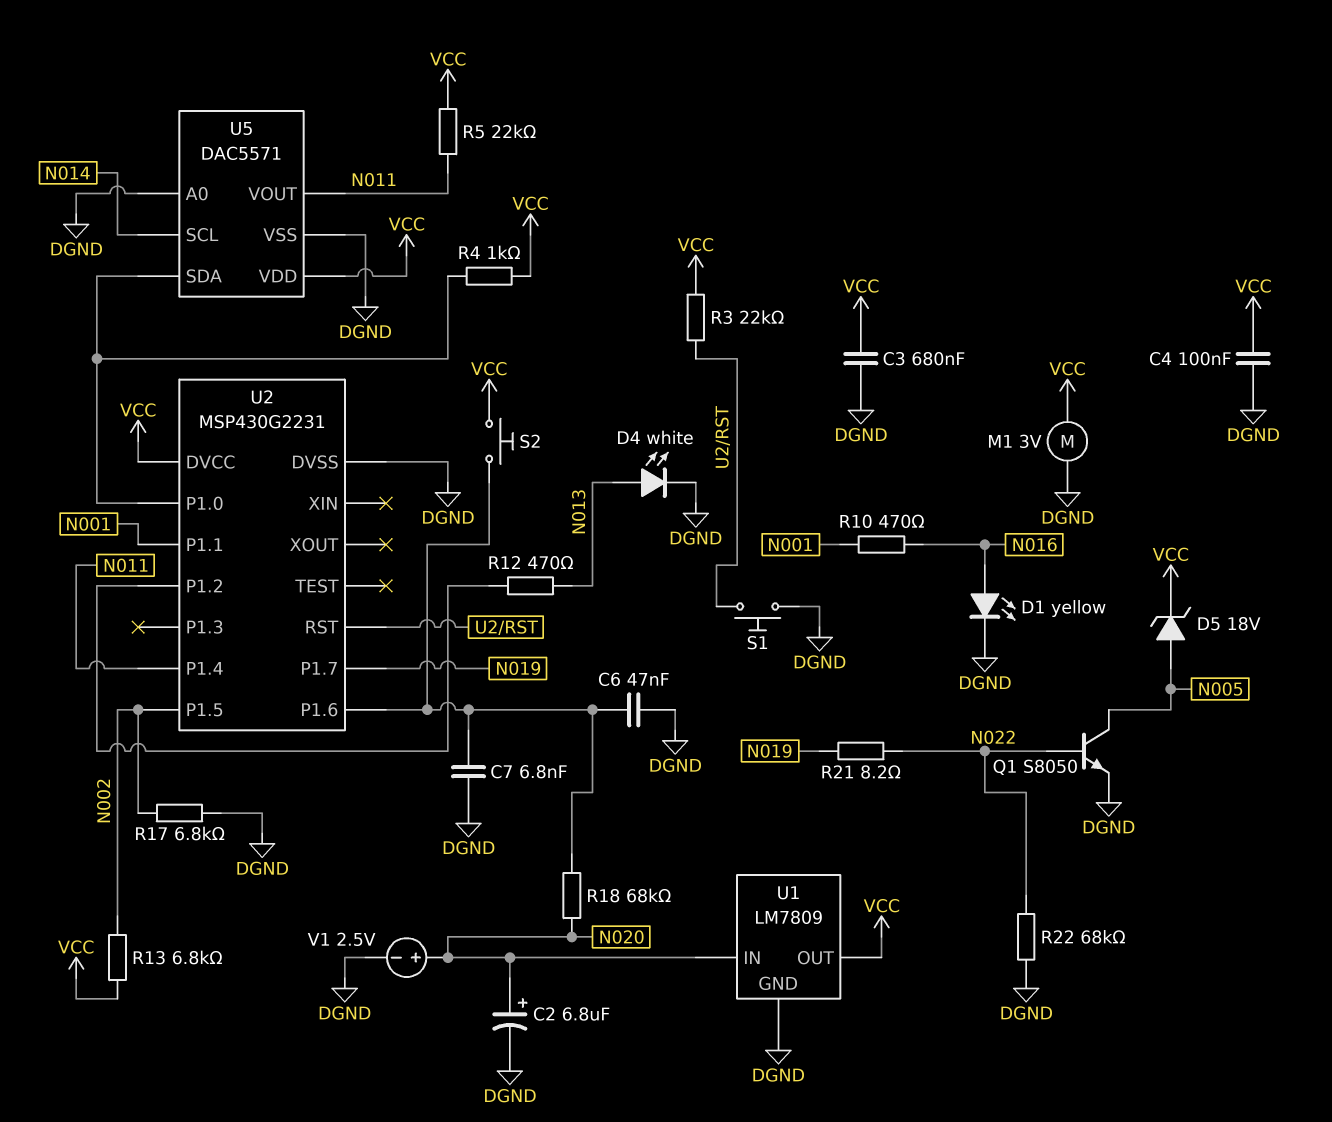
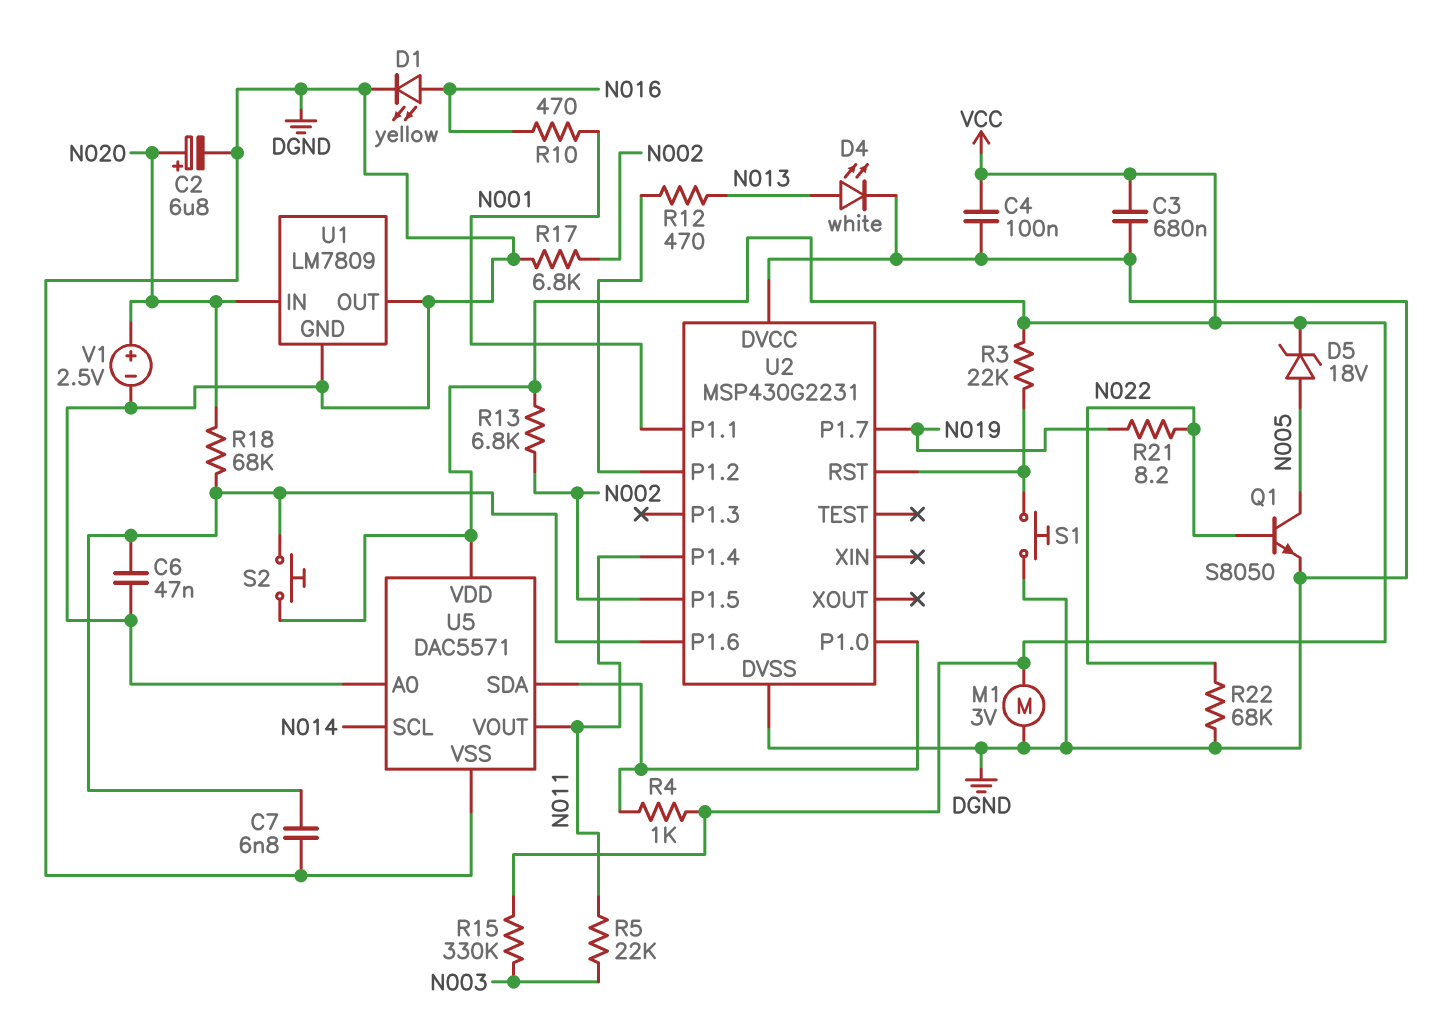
R5: 22k (N011, VCC) -> 22k (N003, N011)
R15: none -> 330k (N003, VCC)
U1 pin OUT: VCC -> DGND
U2 pin DVCC: VCC -> DGND

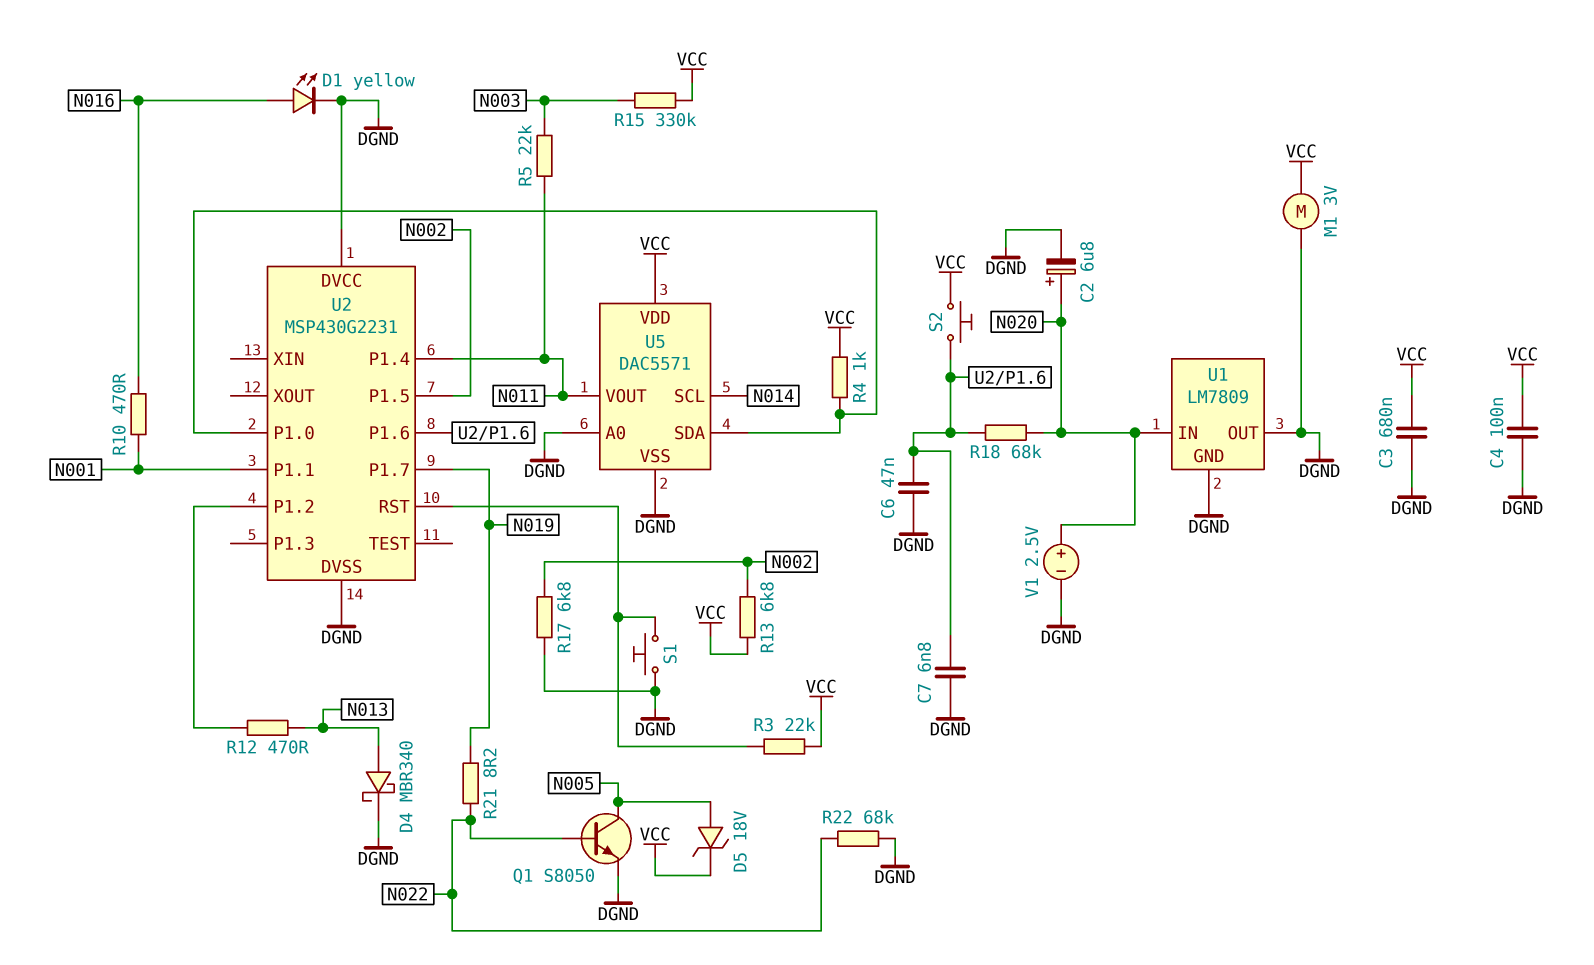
D4: LED white (A N013, K DGND) -> schottky MBR340 (A N013, K DGND)

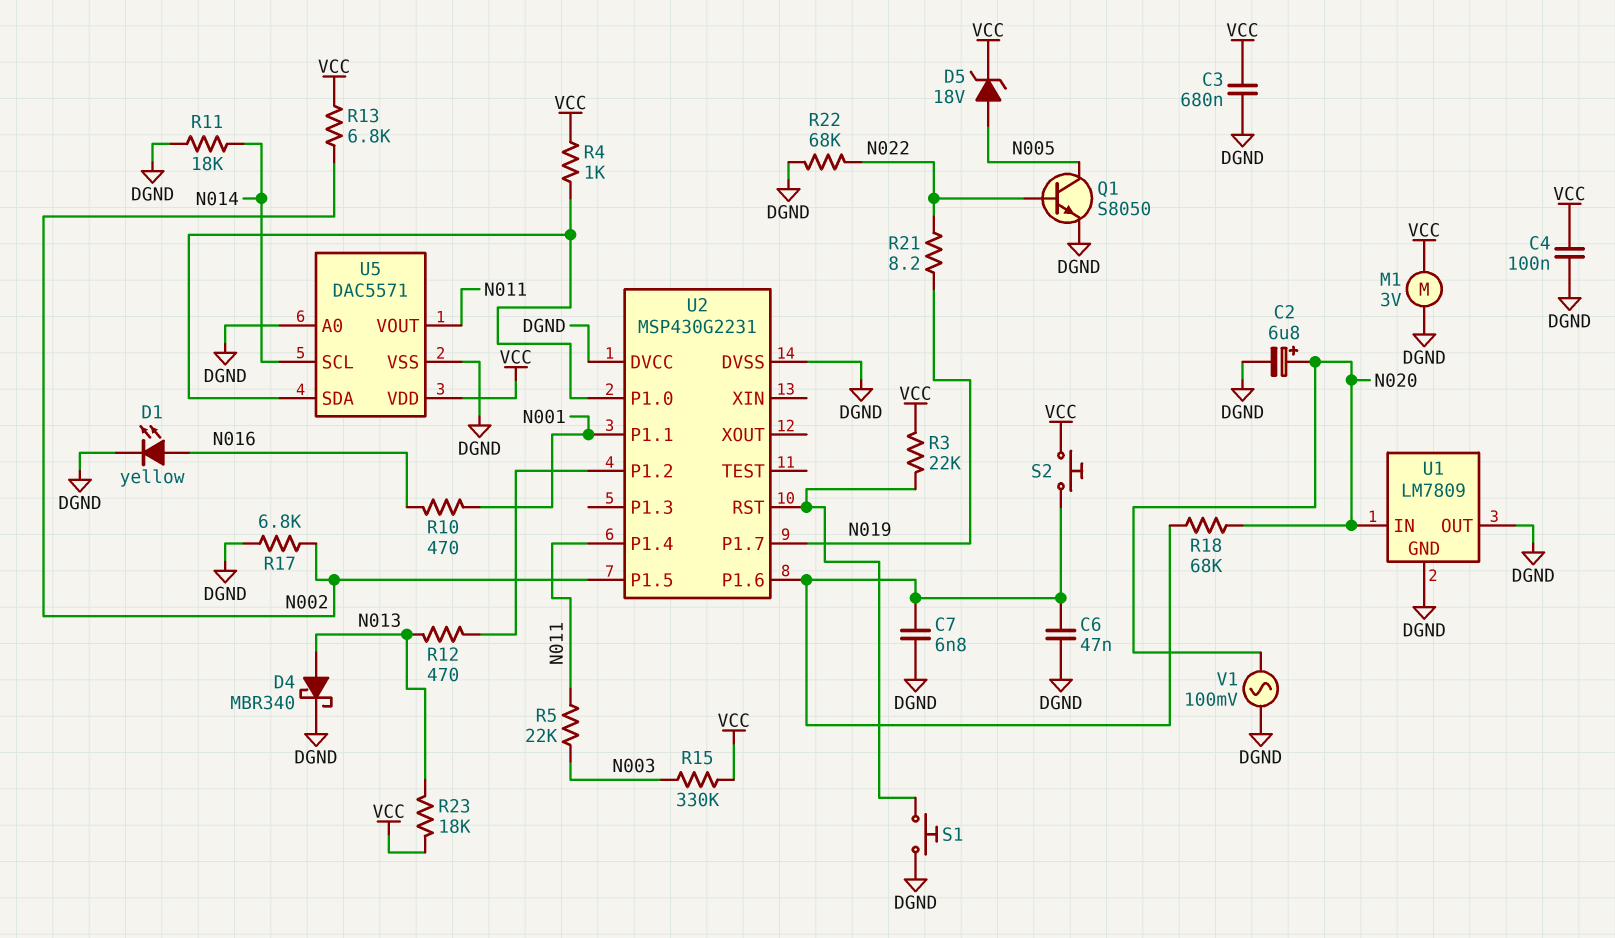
R11: none -> 18k (DGND, N014)
R23: none -> 18k (N013, VCC)
V1: 2.5V (plus N020, minus DGND) -> AC 100mV (DGND, N020)

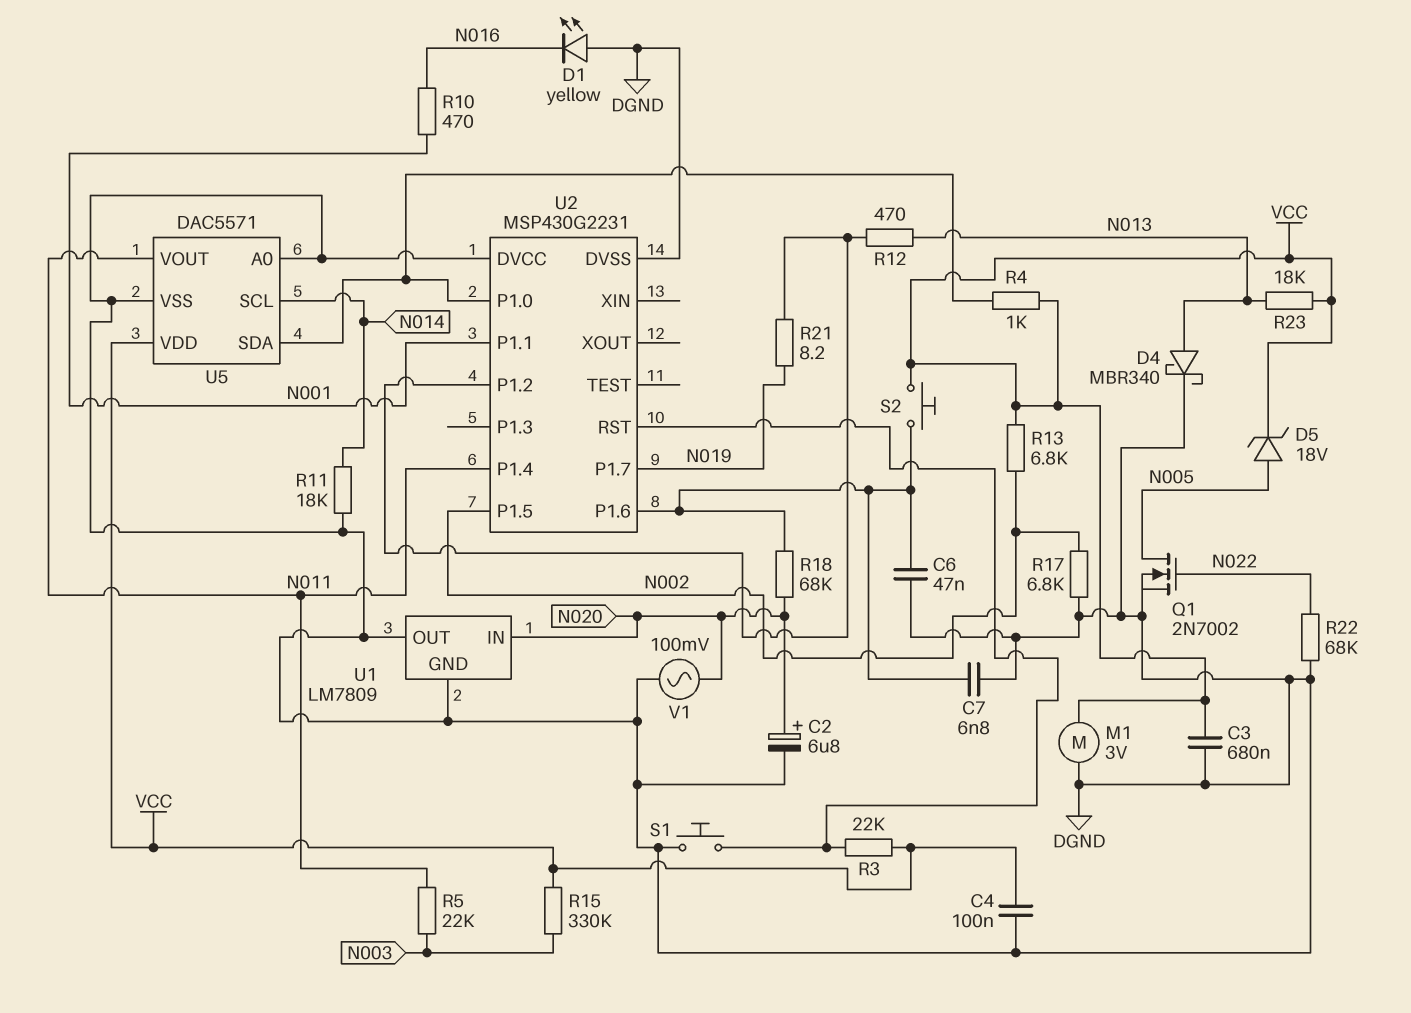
D1: LED yellow (A N016, K DGND) -> LED yellow (A DGND, K N016)
Q1: NPN S8050 (B N022, C N005, E DGND) -> NMOS 2N7002 (G N022, D N005, S DGND)
R21: 8.2 (N019, N022) -> 8.2 (N019, U2/P1.2)

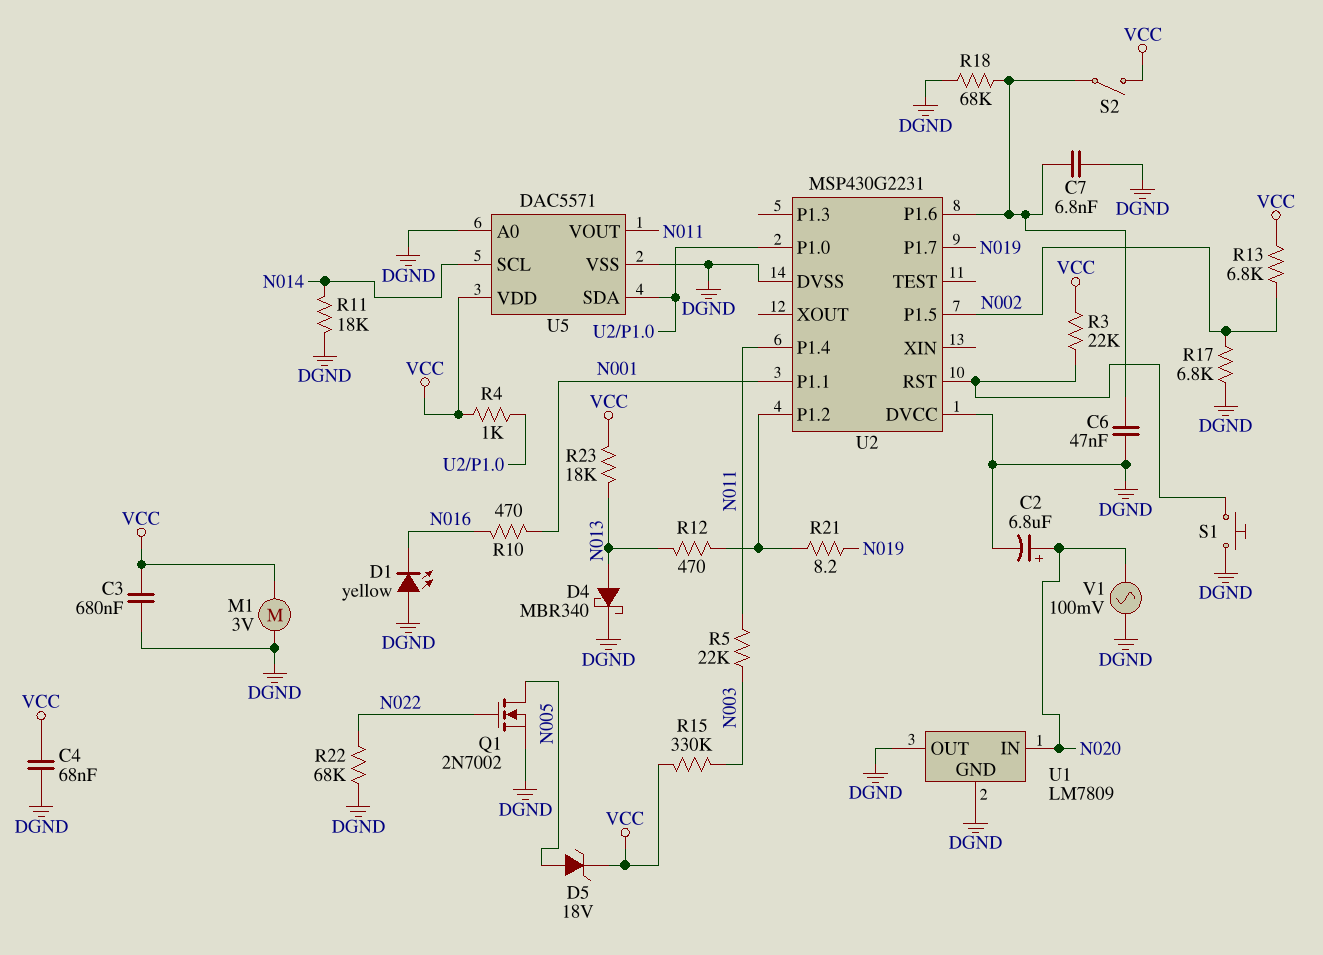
C4: 100nF (DGND, VCC) -> 68nF (DGND, VCC)
R18: 68k (N020, U2/P1.6) -> 68k (DGND, U2/P1.6)
S2: button (U2/P1.6, VCC) -> switch (U2/P1.6, VCC)

